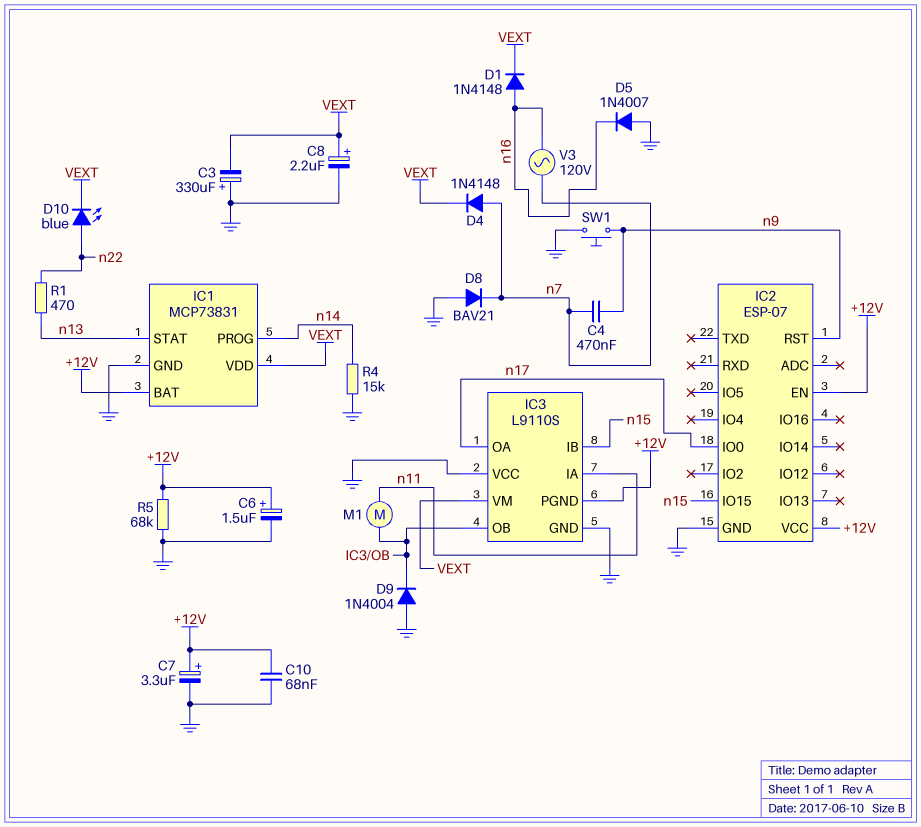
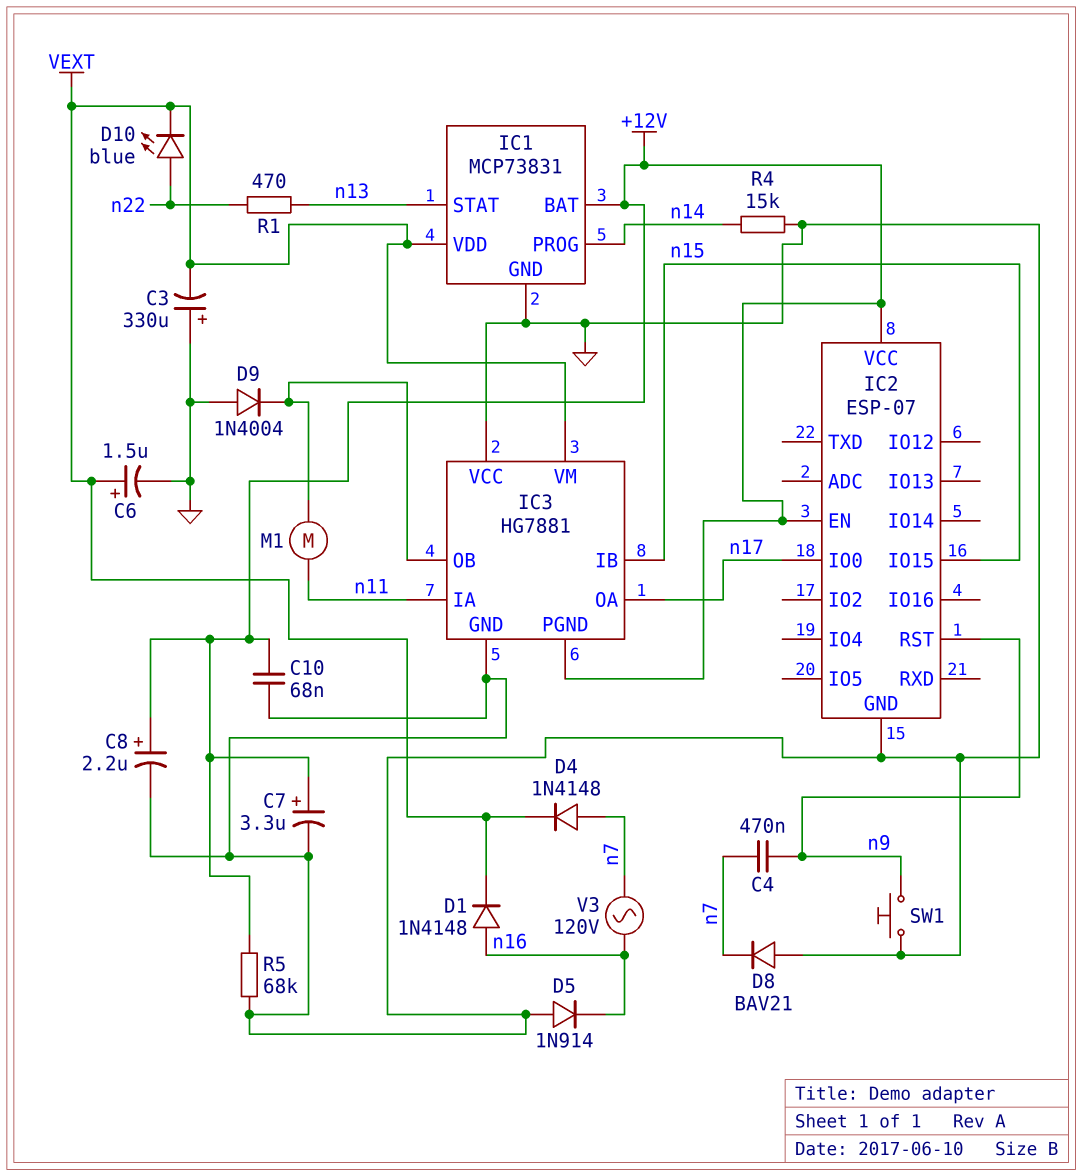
C6: 1.5uF (plus +12V, minus GND) -> 1.5uF (plus VEXT, minus GND)
C8: 2.2uF (plus VEXT, minus GND) -> 2.2uF (plus +12V, minus GND)
D5: diode 1N4007 (A GND, K n16) -> diode 1N914 (A GND, K n16)
IC3: L9110S -> HG7881

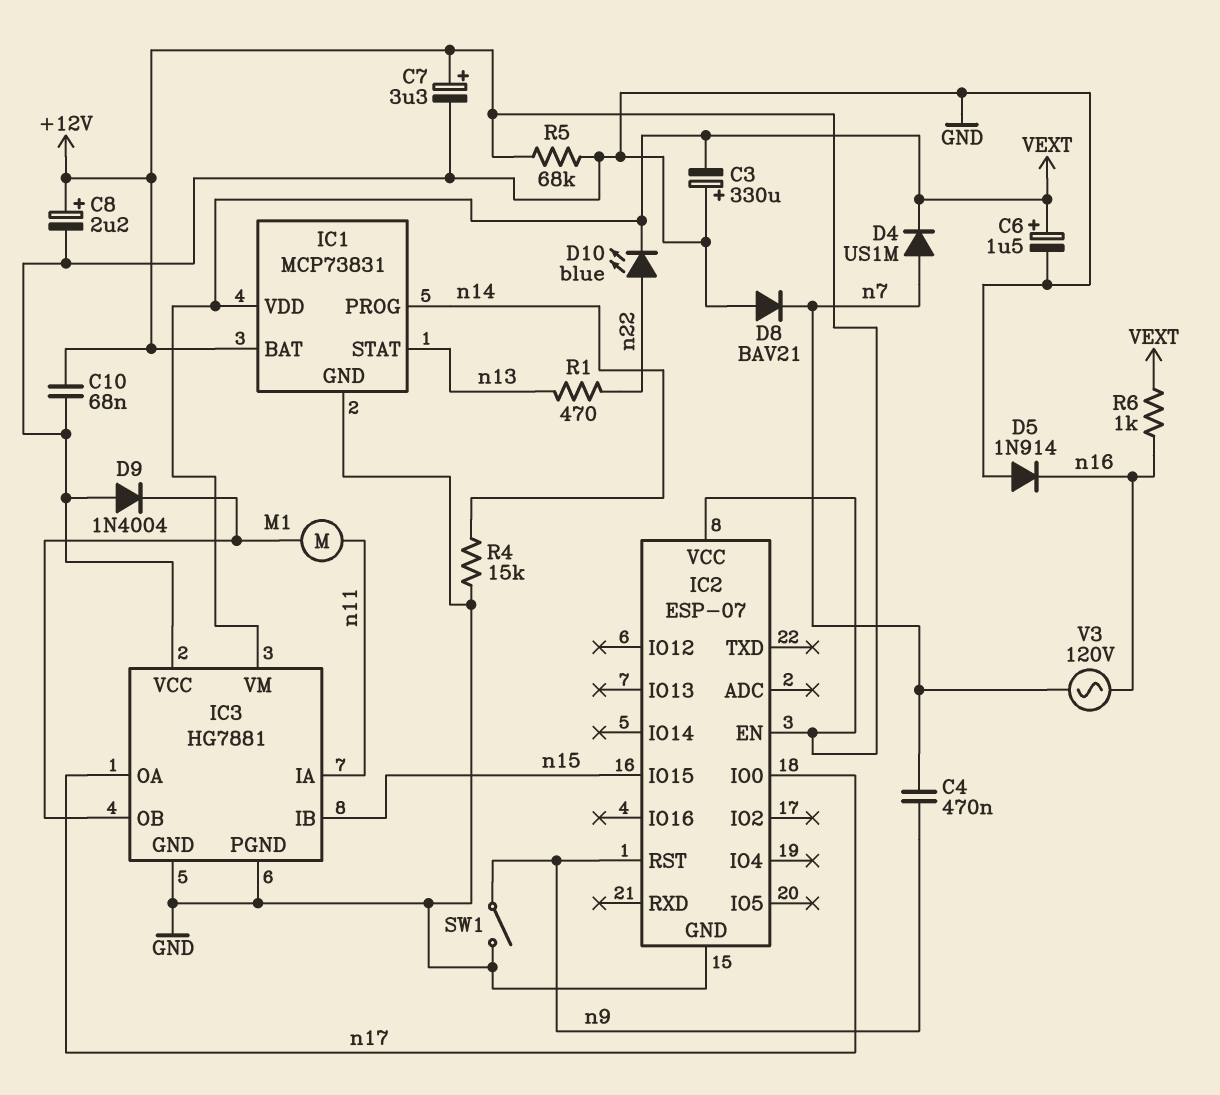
D1: diode 1N4148 (A n16, K VEXT) -> none
D4: diode 1N4148 (A n7, K VEXT) -> diode US1M (A n7, K VEXT)
IC3 pin PGND: +12V -> GND
R6: none -> 1k (VEXT, n16)
SW1: button (GND, n9) -> switch (GND, n9)

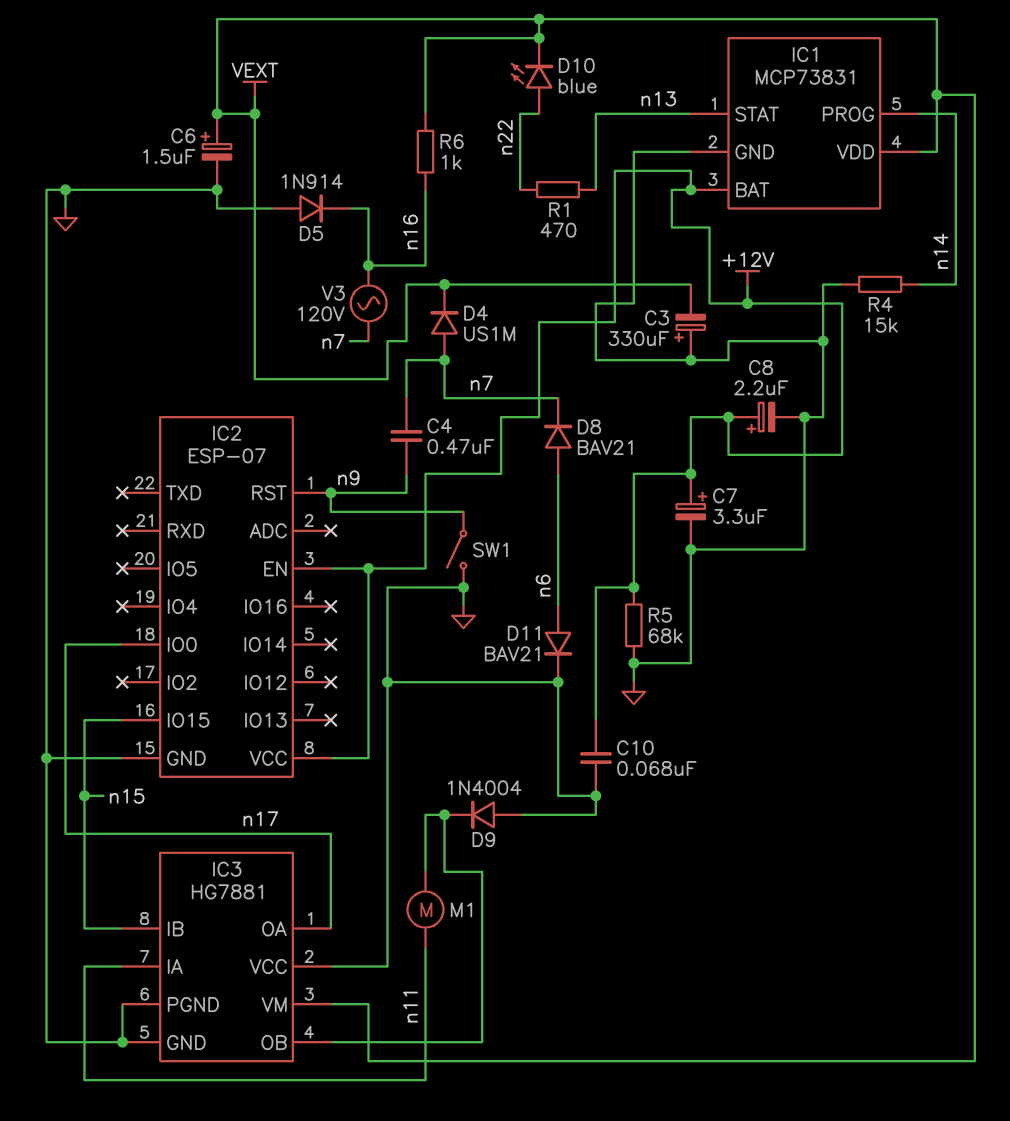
D8: diode BAV21 (A GND, K n7) -> diode BAV21 (A n6, K n7)
D11: none -> diode BAV21 (A n6, K GND)

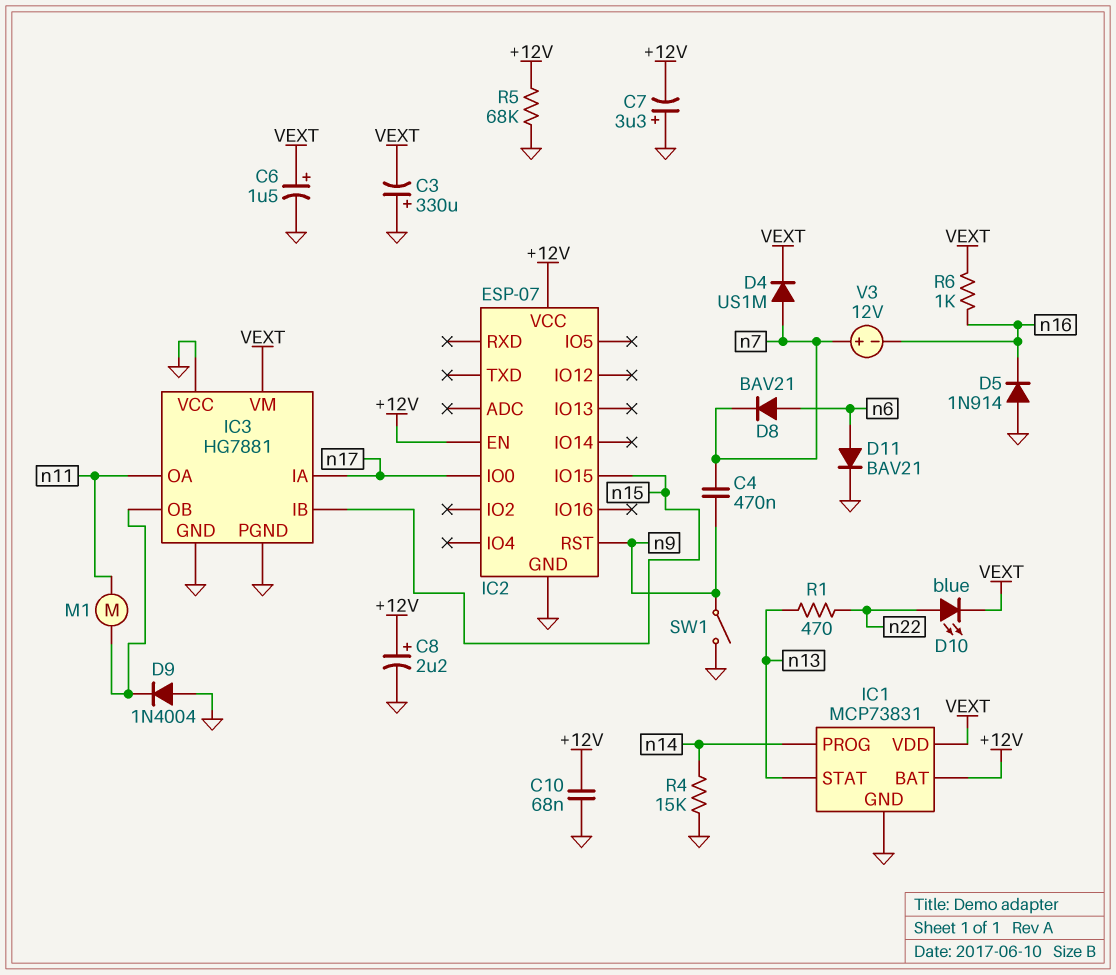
C7: 3.3uF (plus +12V, minus GND) -> 3.3uF (plus GND, minus +12V)
IC3 pin IA: n11 -> n17
IC3 pin OA: n17 -> n11
V3: AC 120V (n7, n16) -> 12V (plus n7, minus n16)

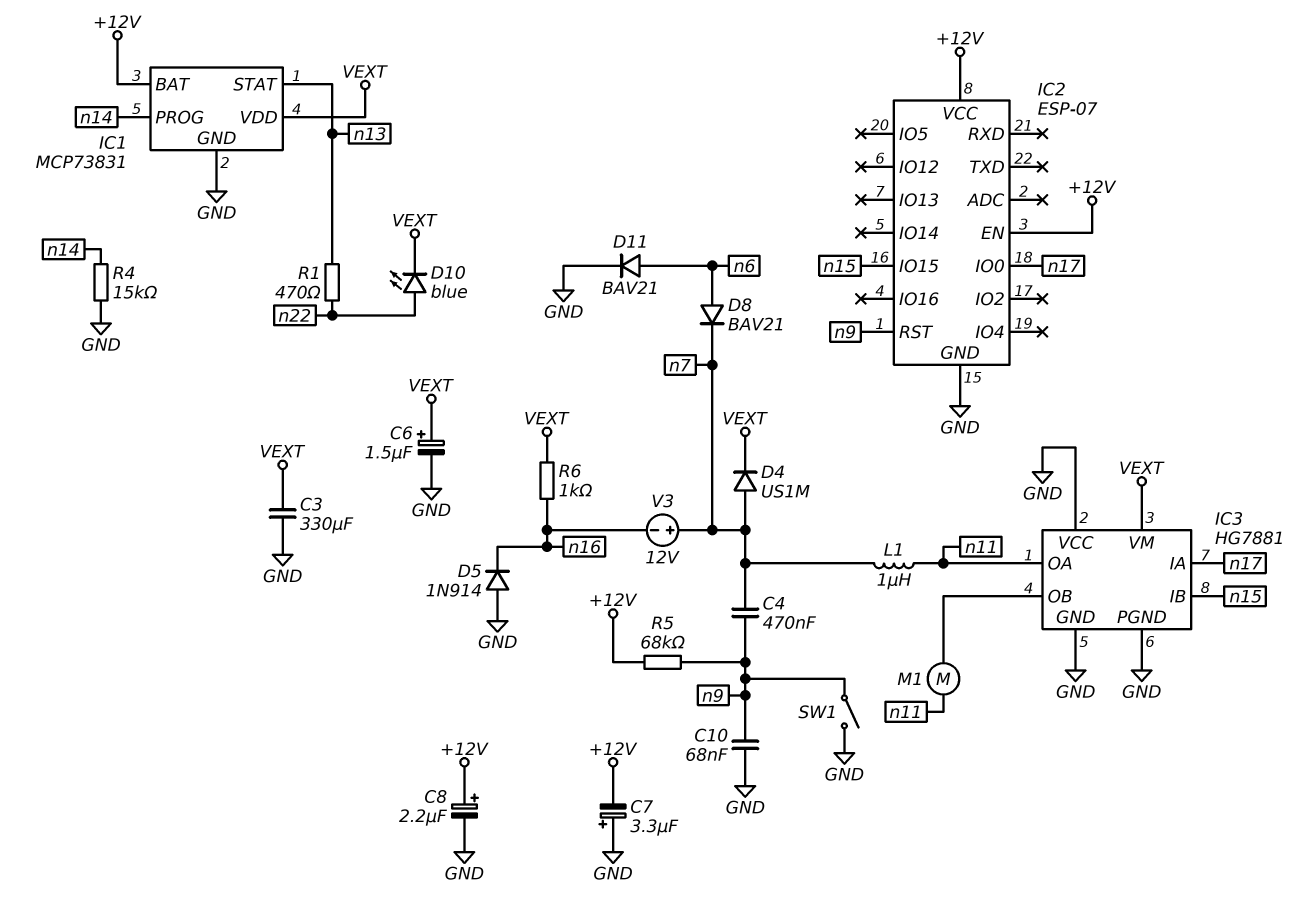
C3: 330uF (plus GND, minus VEXT) -> 330uF (GND, VEXT)
C10: 68nF (+12V, GND) -> 68nF (GND, n9)
D9: diode 1N4004 (A GND, K IC3/OB) -> none
L1: none -> 1uH (n7, n11)
R5: 68k (+12V, GND) -> 68k (+12V, n9)

